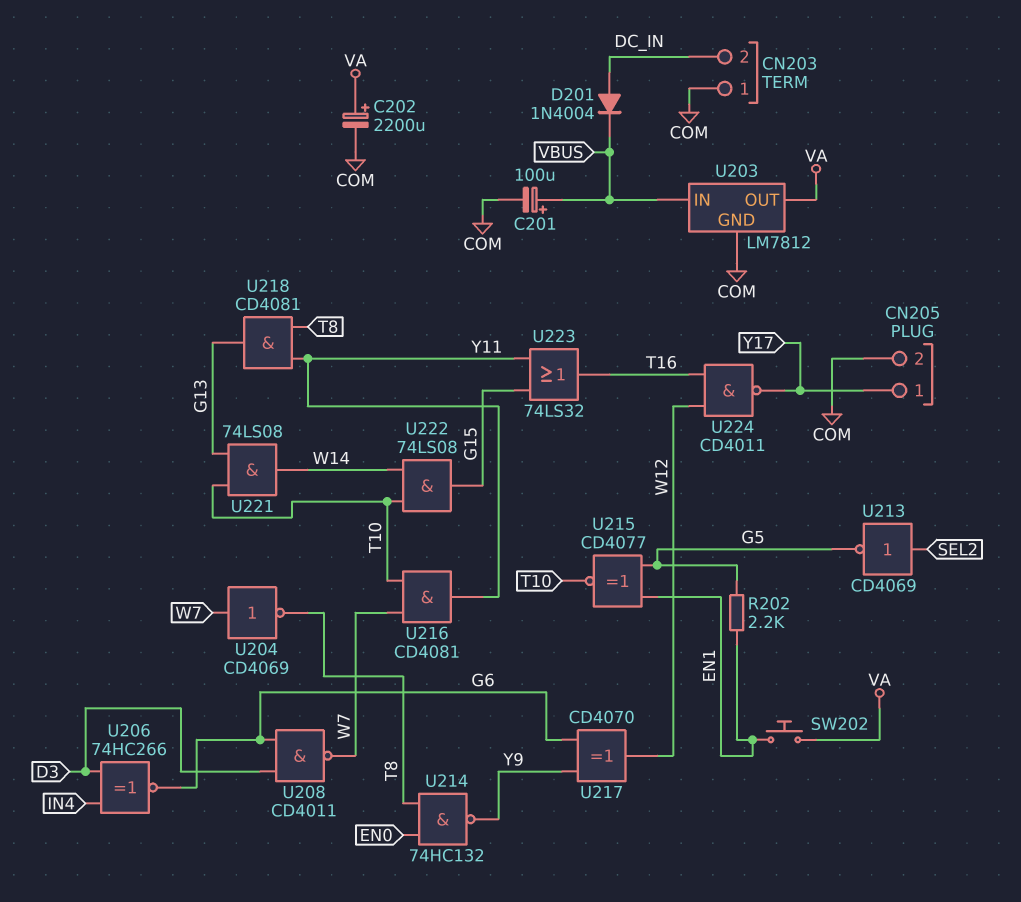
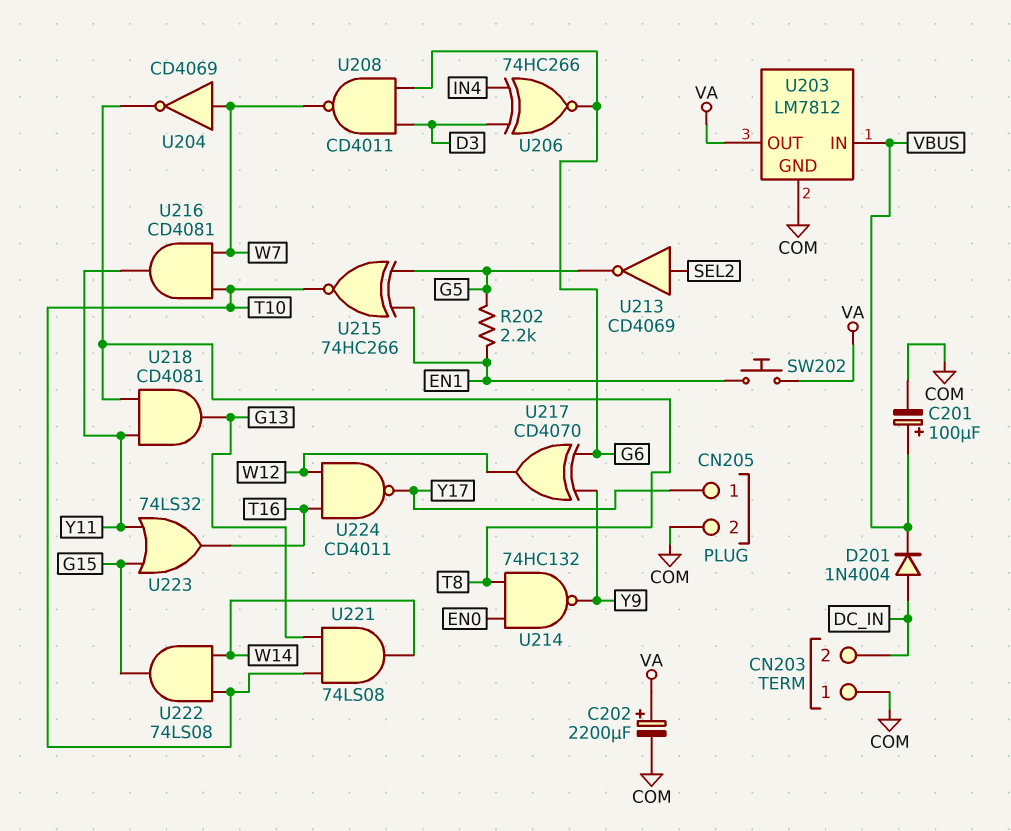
U215: XNOR CD4077 (in EN1, in G5, out T10) -> XNOR 74HC266 (in EN1, in G5, out T10)

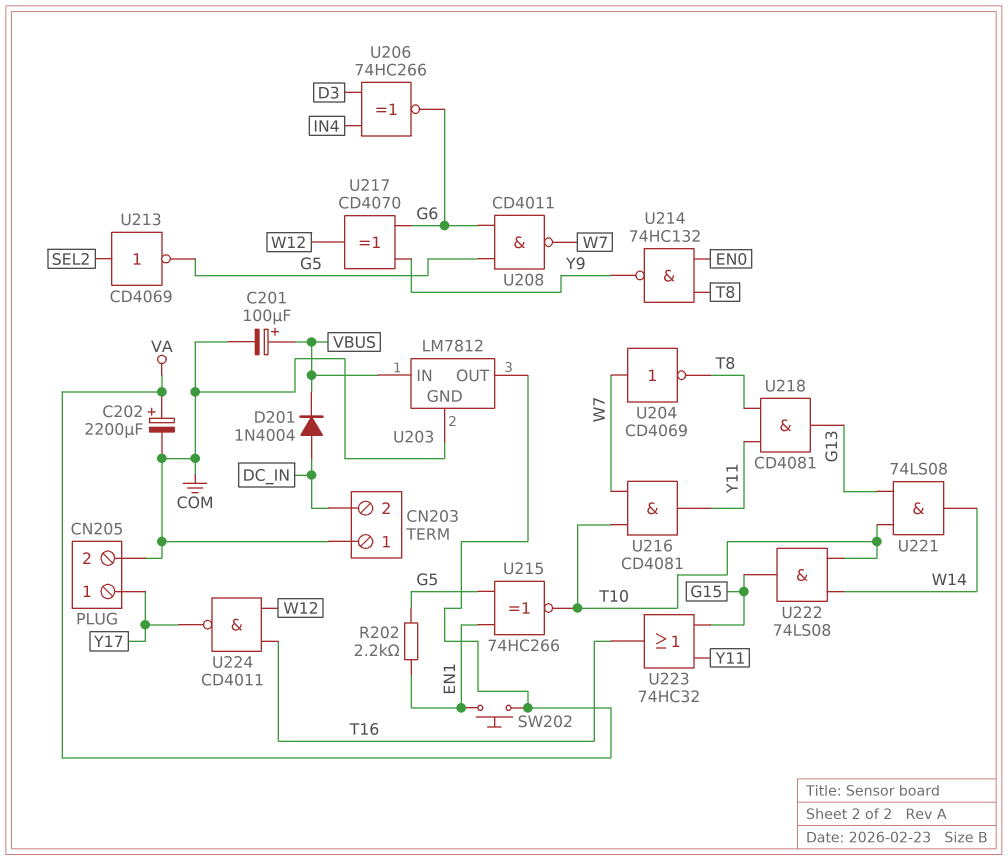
U208: NAND CD4011 (in D3, in G6, out W7) -> NAND CD4011 (in G5, in G6, out W7)
U223: OR 74LS32 (in G15, in Y11, out T16) -> OR 74HC32 (in G15, in Y11, out T16)

